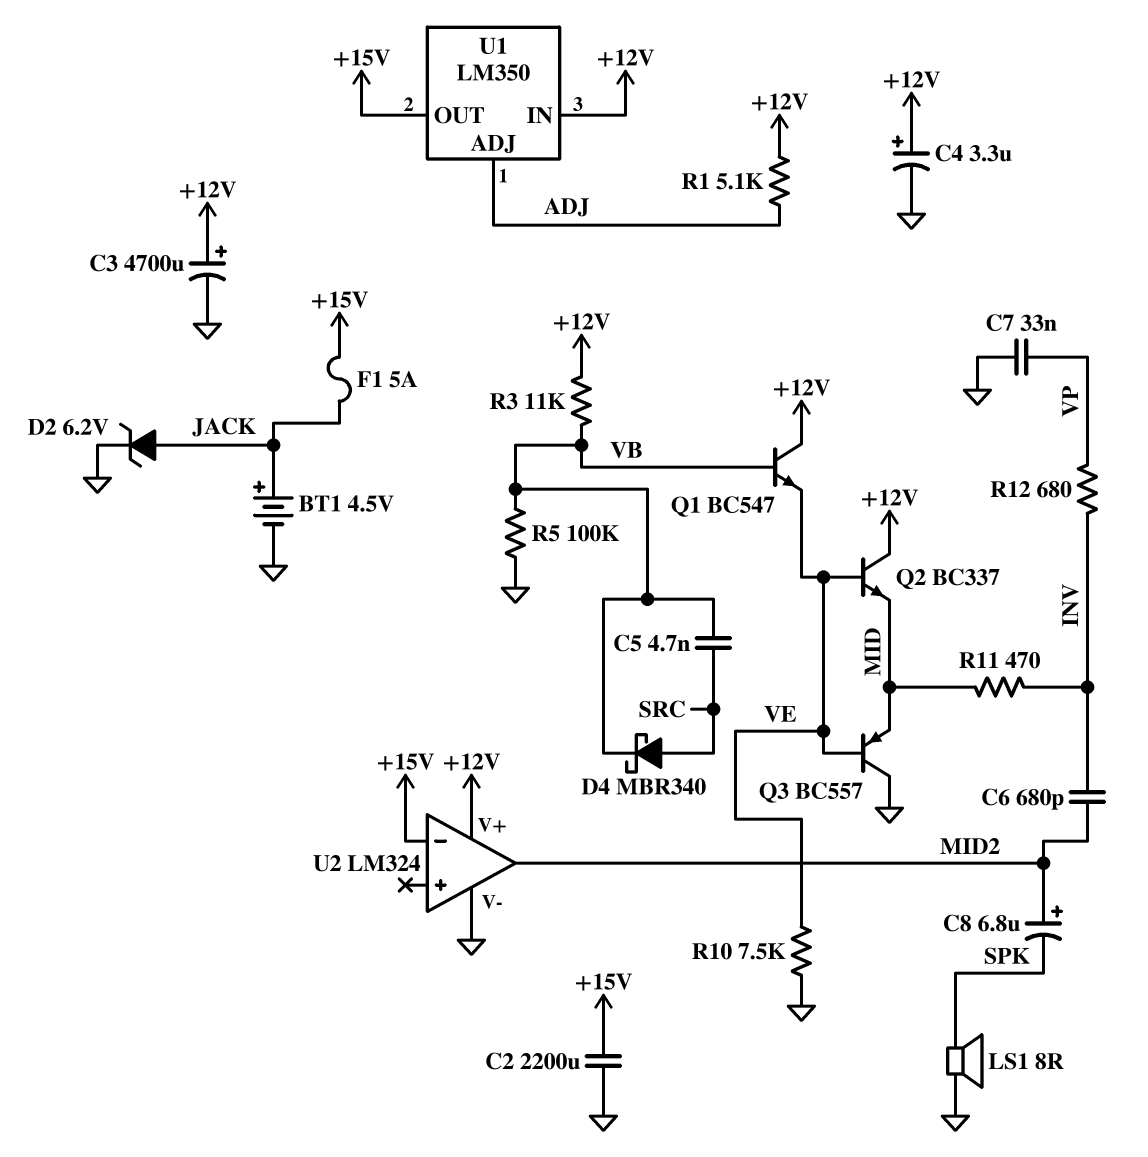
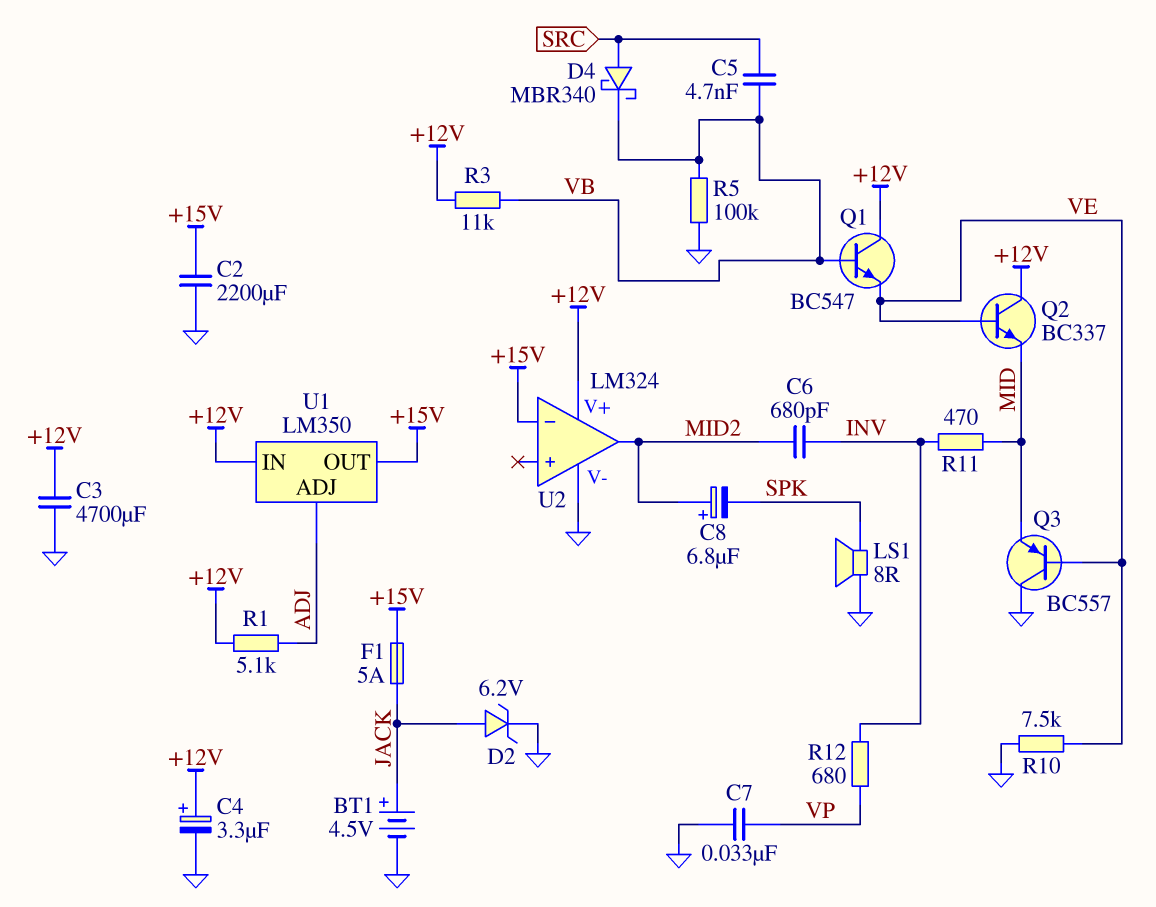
C3: 4700uF (plus +12V, minus GND) -> 4700uF (+12V, GND)

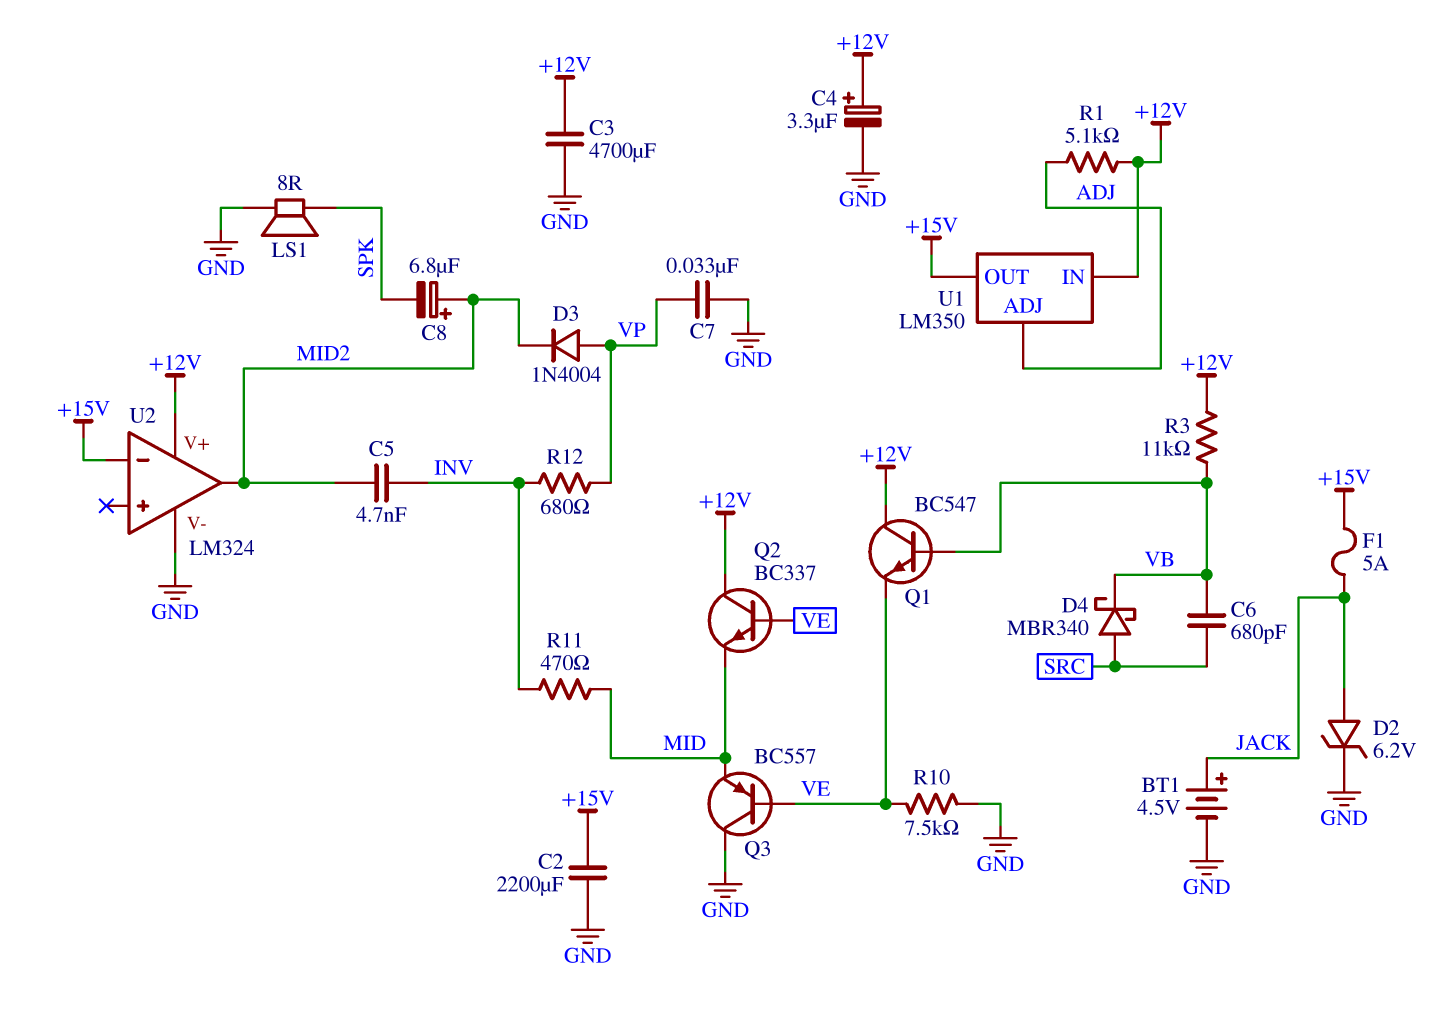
C5: 4.7nF (SRC, VB) -> 4.7nF (INV, MID2)
C6: 680pF (INV, MID2) -> 680pF (SRC, VB)
D3: none -> diode 1N4004 (A VP, K MID2)
R5: 100k (GND, VB) -> none

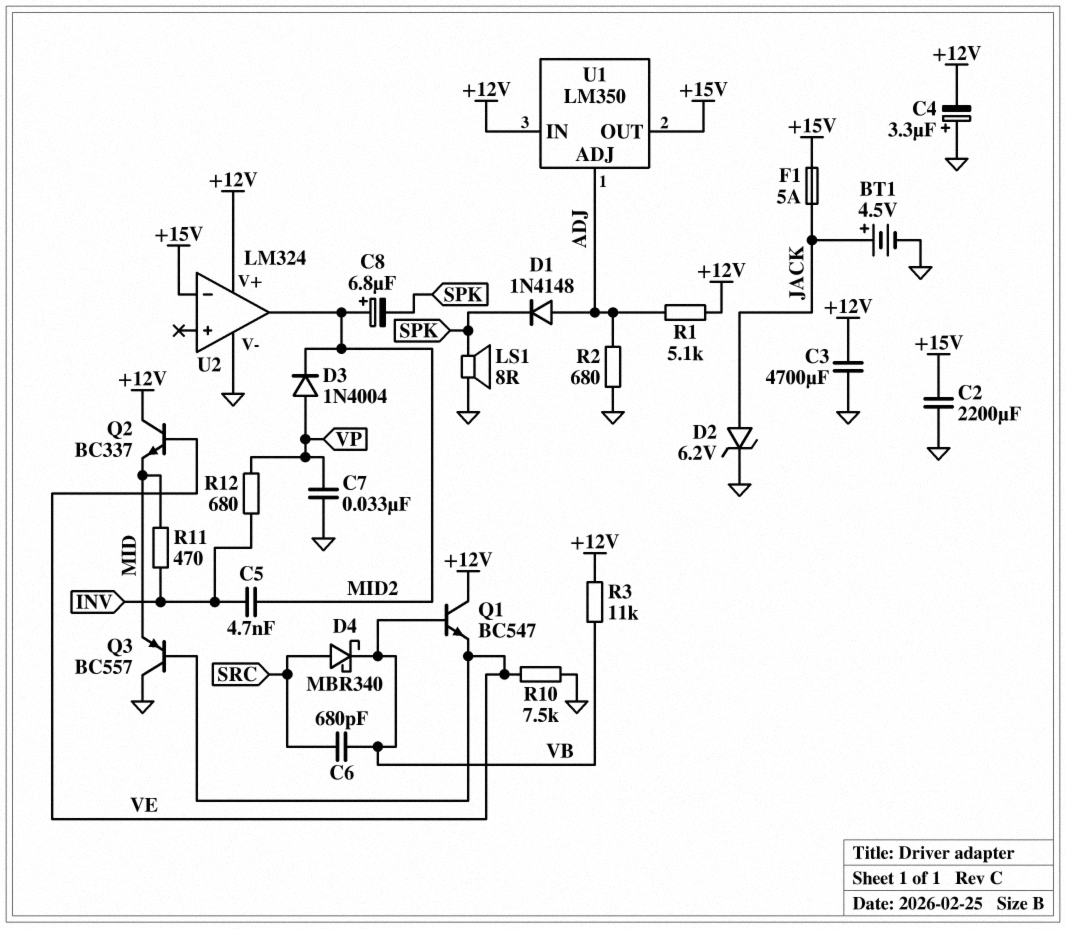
C4: 3.3uF (plus +12V, minus GND) -> 3.3uF (plus GND, minus +12V)
D1: none -> diode 1N4148 (A ADJ, K SPK)
R2: none -> 680 (ADJ, GND)

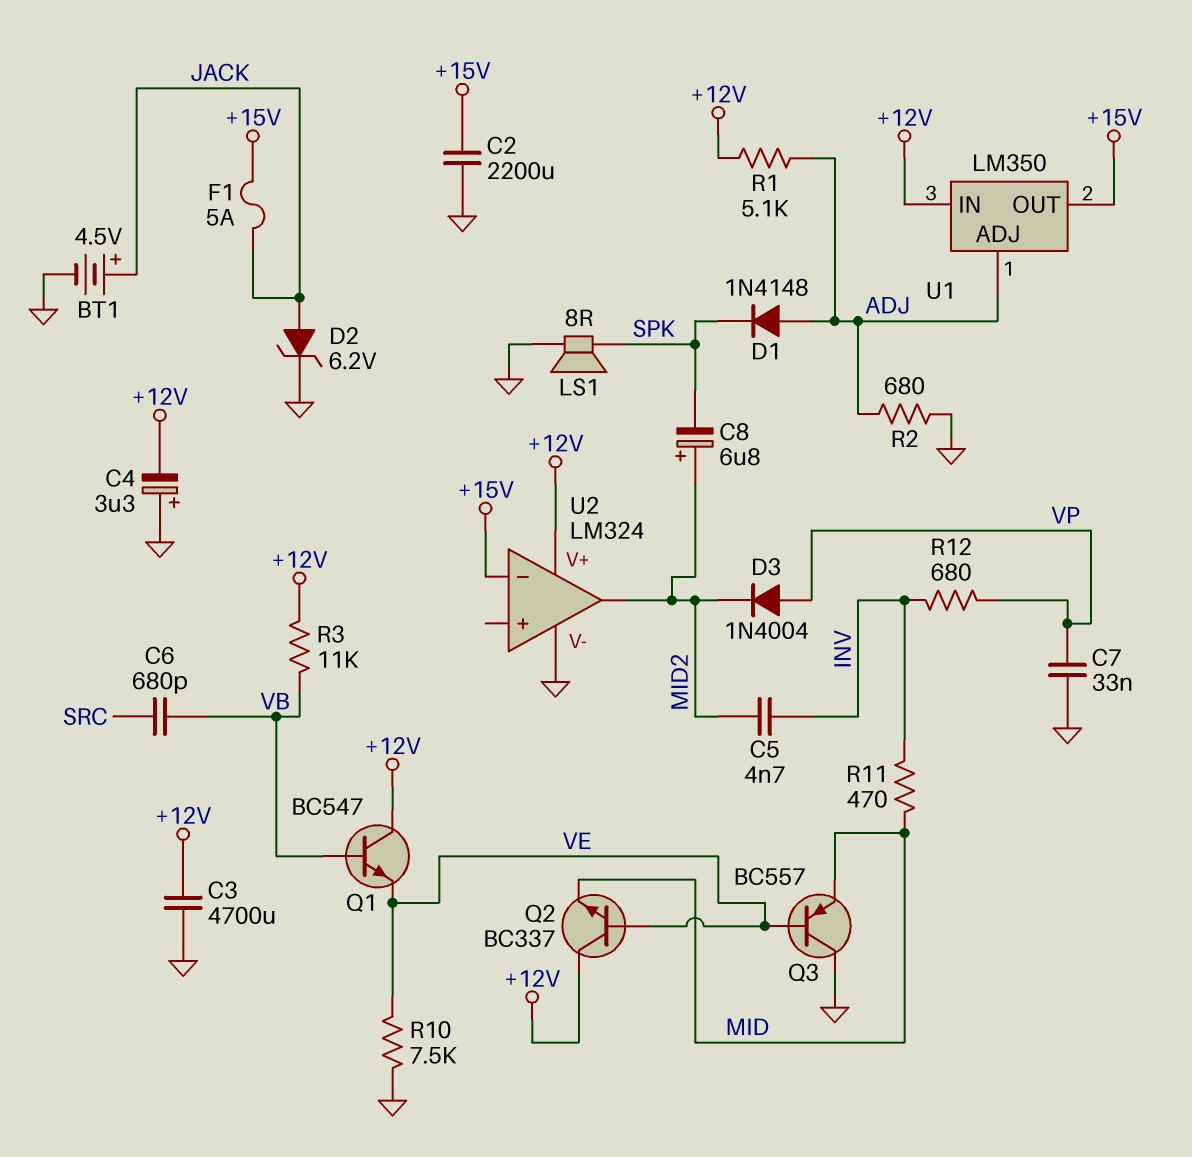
D4: schottky MBR340 (A SRC, K VB) -> none

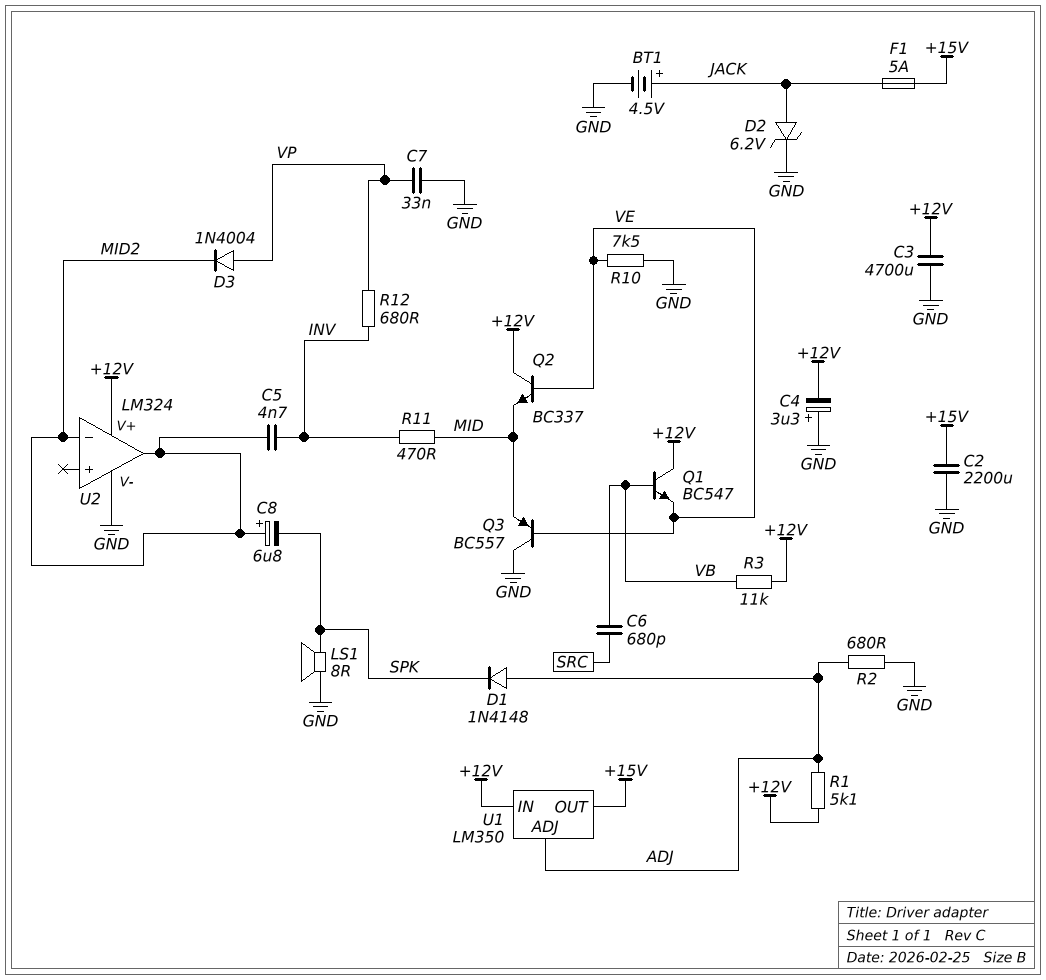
U2 pin in-: +15V -> MID2

